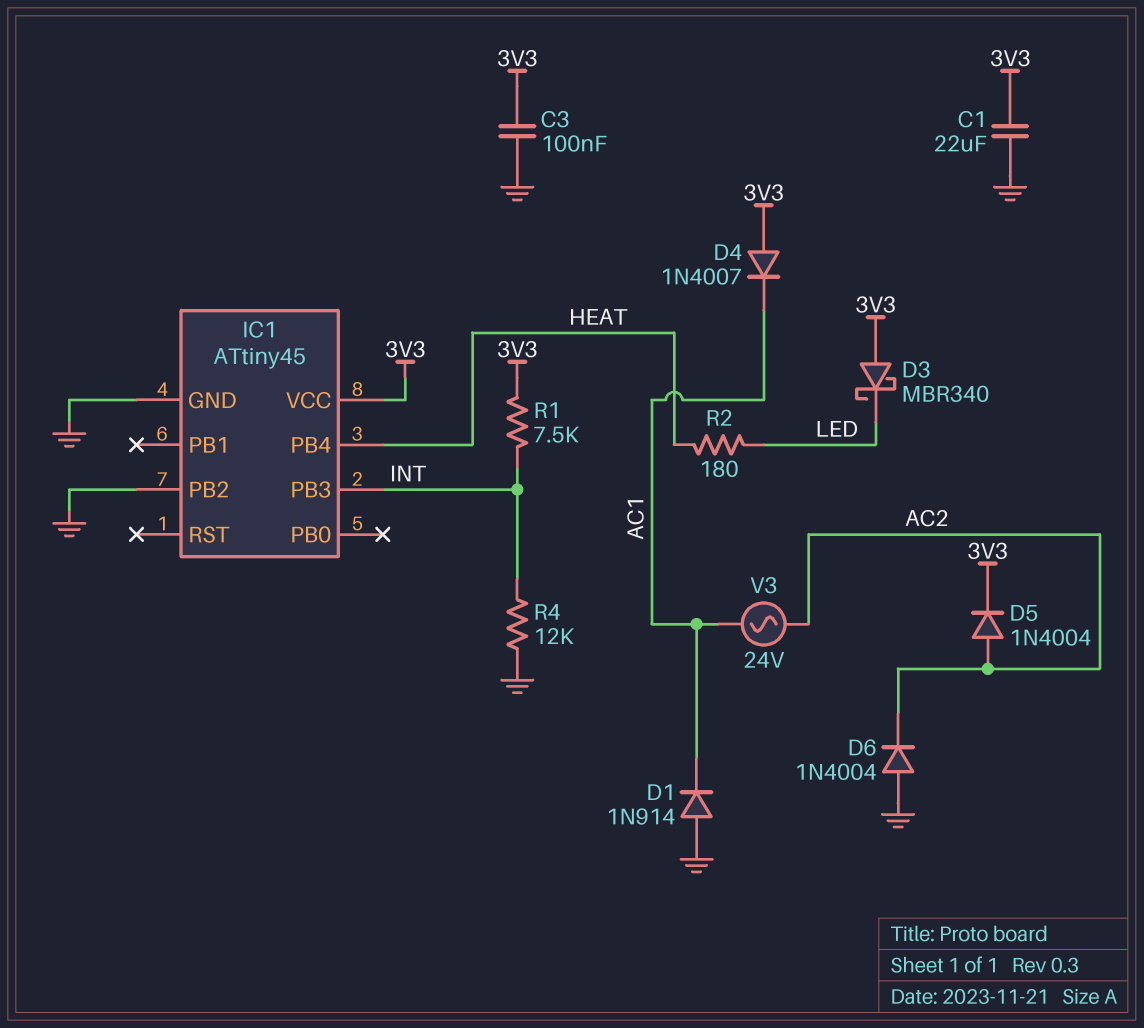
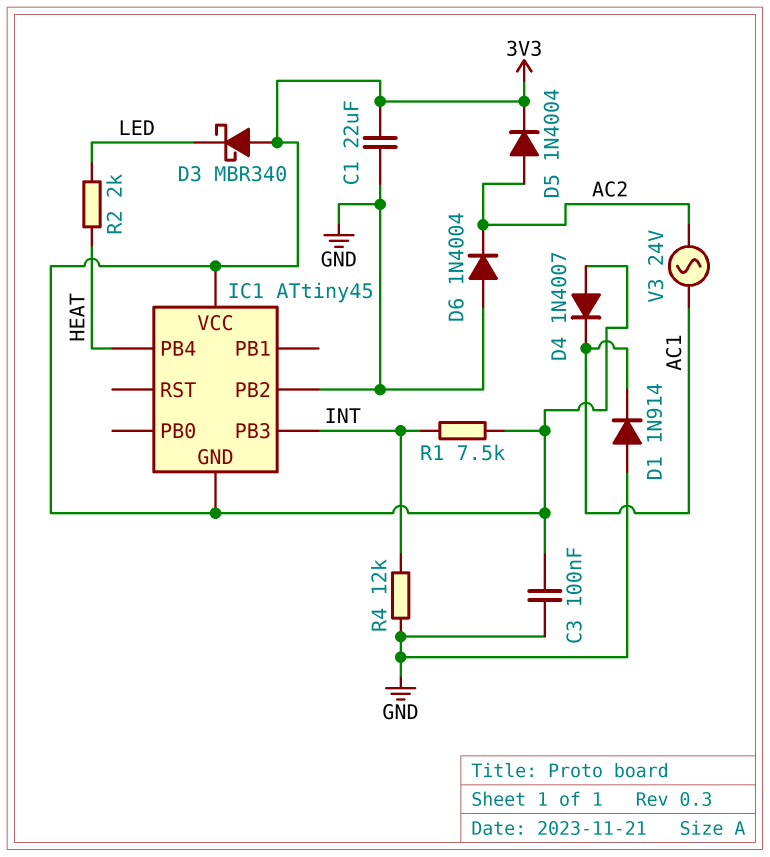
IC1 pin GND: GND -> 3V3
R2: 180 (HEAT, LED) -> 2k (HEAT, LED)

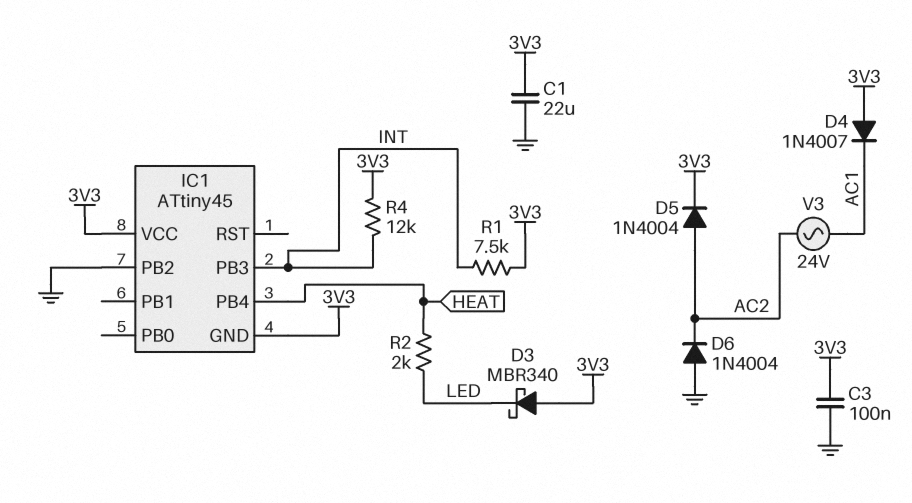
D1: diode 1N914 (A GND, K AC1) -> none
R4: 12k (GND, INT) -> 12k (3V3, INT)

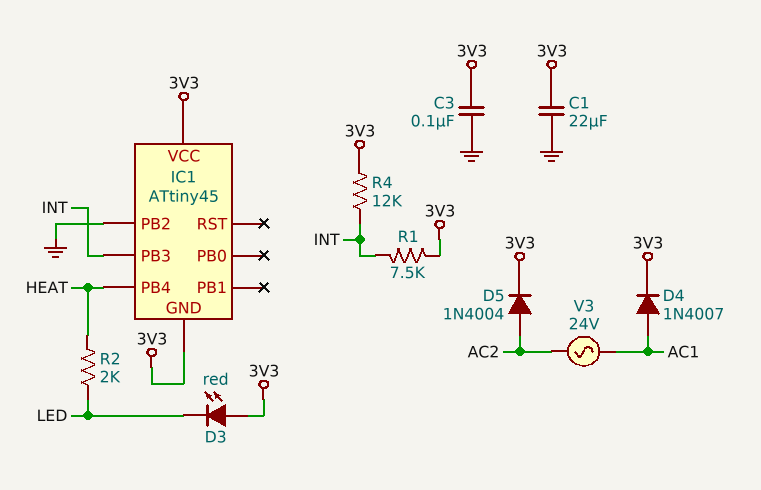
D3: schottky MBR340 (A 3V3, K LED) -> LED red (A 3V3, K LED)
D4: diode 1N4007 (A 3V3, K AC1) -> diode 1N4007 (A AC1, K 3V3)
D6: diode 1N4004 (A GND, K AC2) -> none

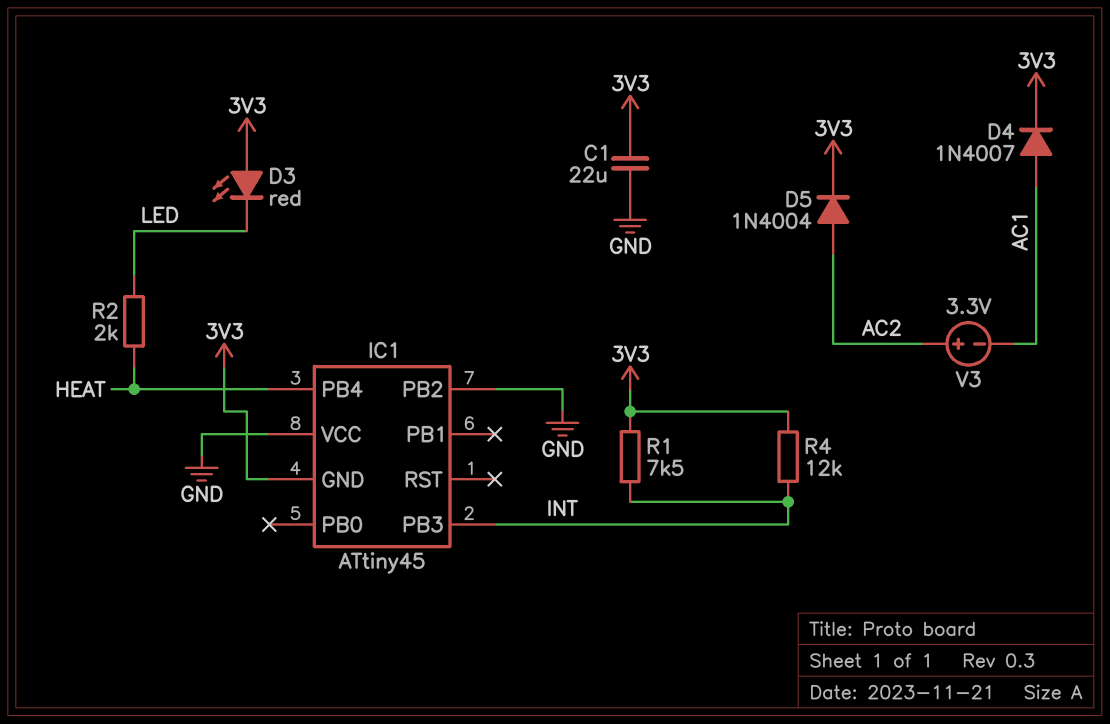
C3: 100nF (3V3, GND) -> none
IC1 pin VCC: 3V3 -> GND
V3: AC 24V (AC1, AC2) -> 3.3V (plus AC2, minus AC1)

